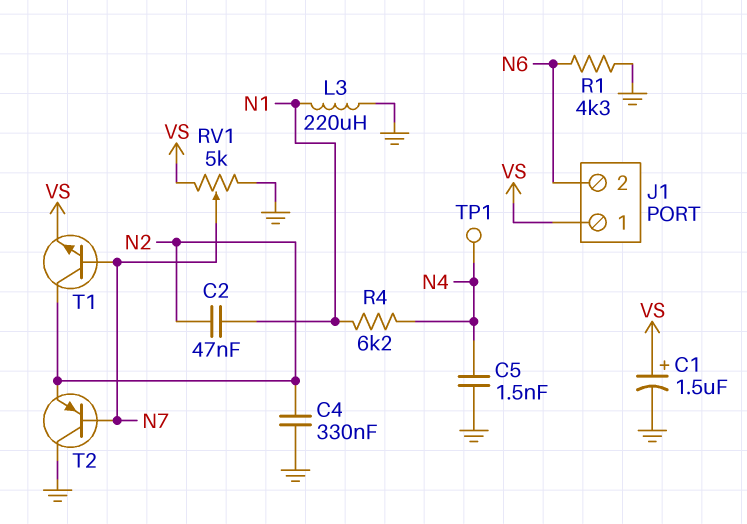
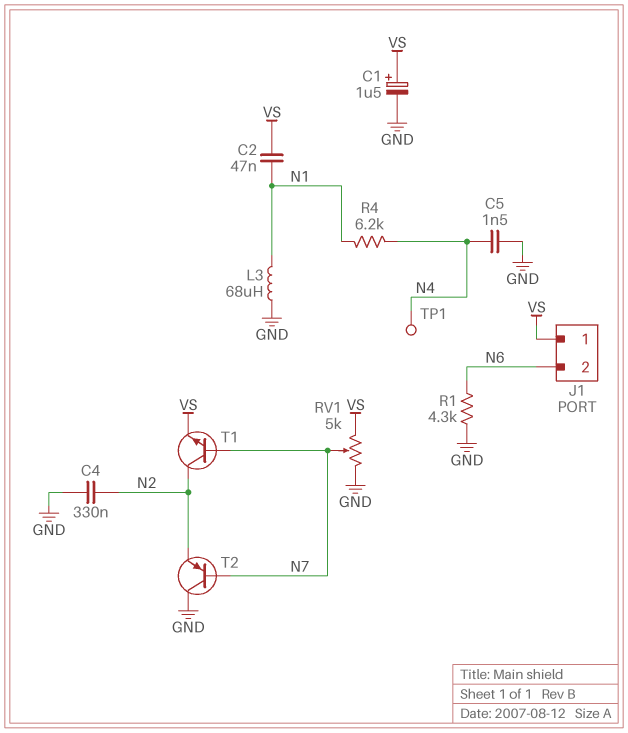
C2: 47nF (N1, N2) -> 47nF (N1, VS)
L3: 220uH (GND, N1) -> 68uH (GND, N1)

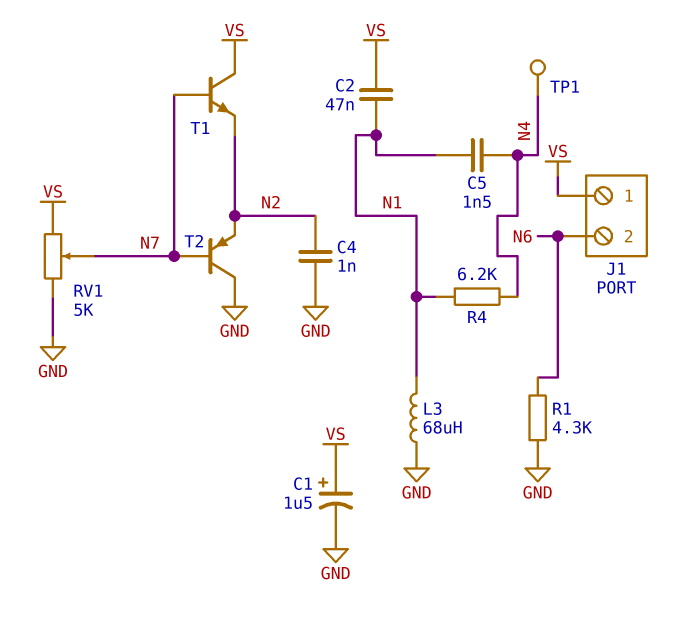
C4: 330nF (GND, N2) -> 1nF (GND, N2)
C5: 1.5nF (GND, N4) -> 1.5nF (N1, N4)
T1: NPN (B N7, C N2, E VS) -> NPN (B N7, C VS, E N2)

